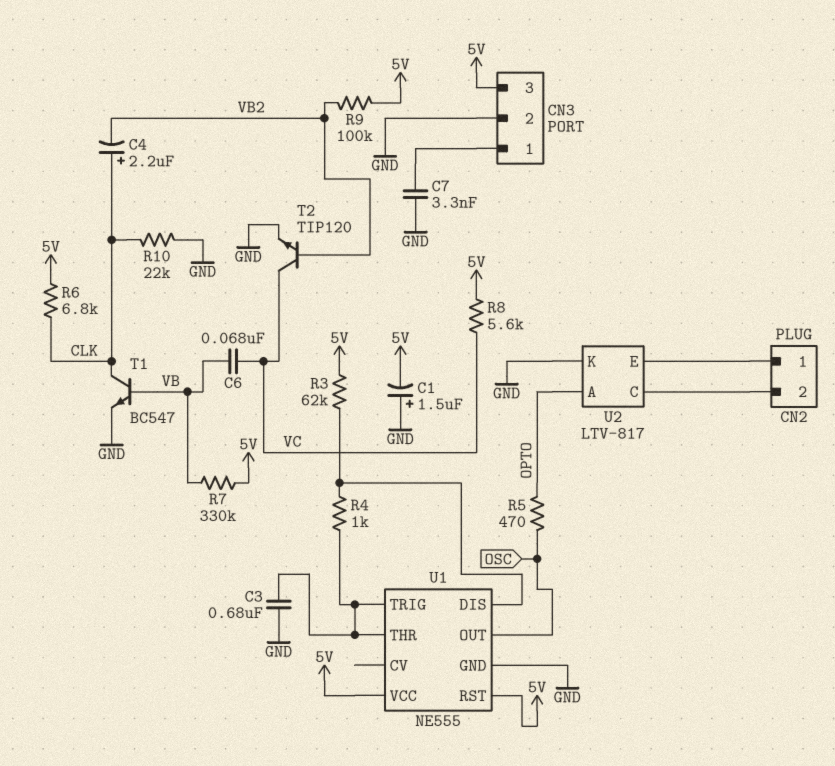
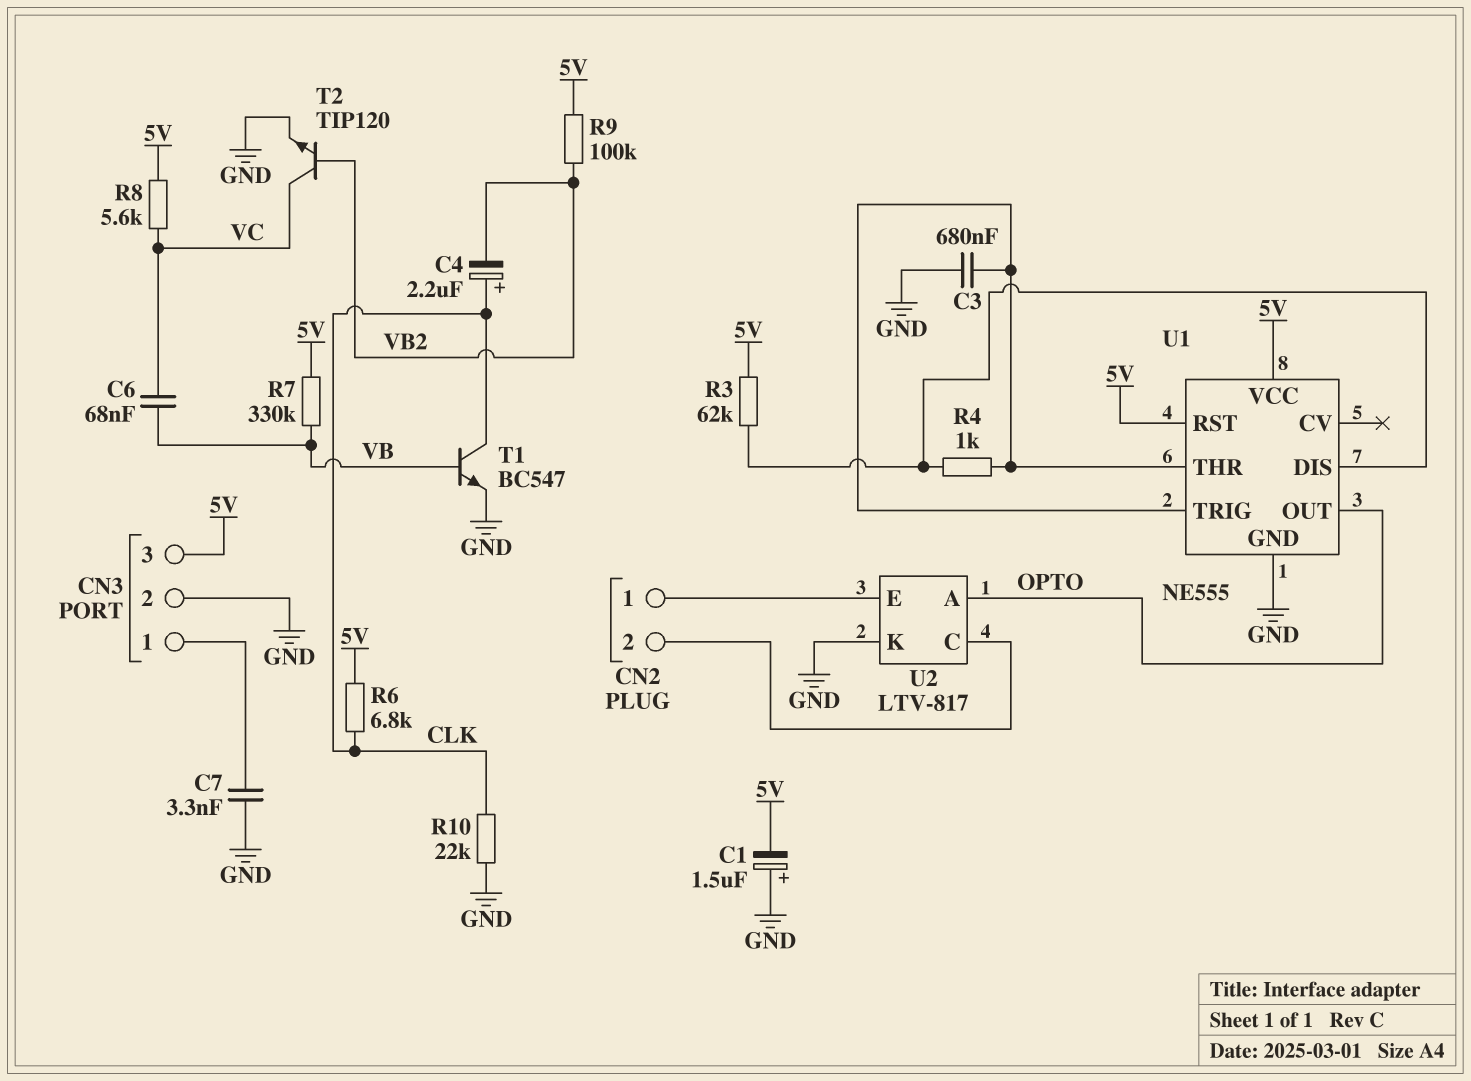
R5: 470 (OPTO, OSC) -> none
U1 pin OUT: OSC -> OPTO

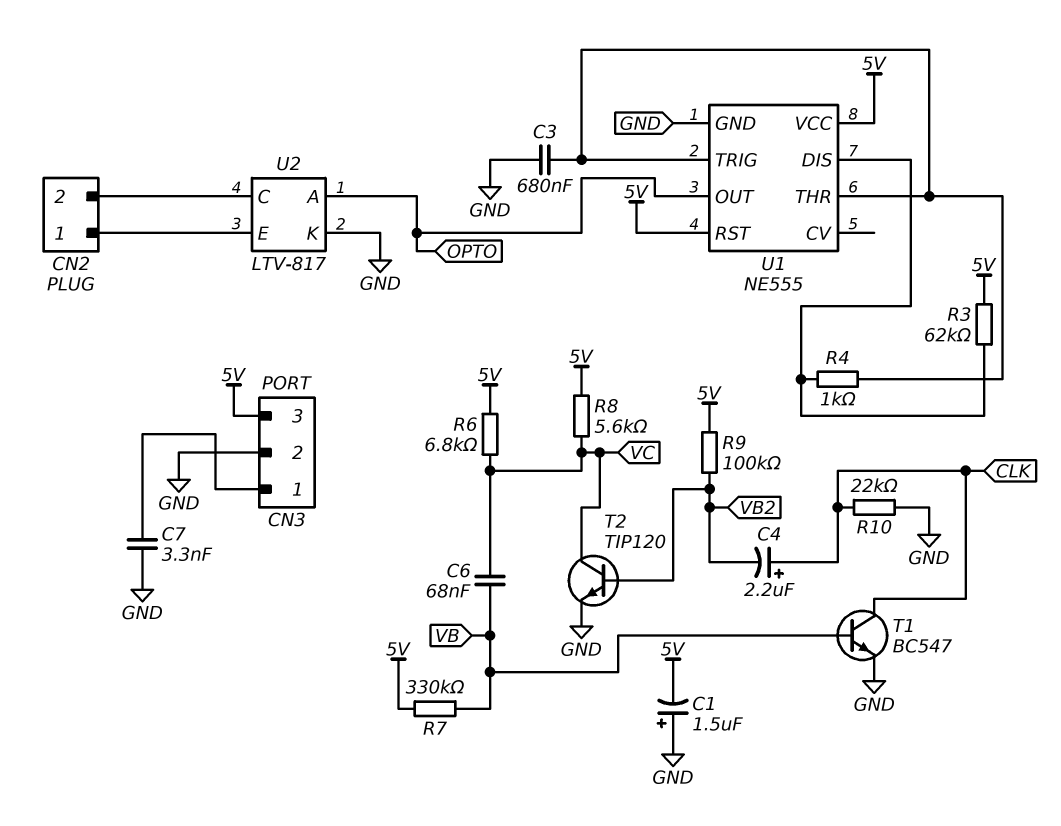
R6: 6.8k (5V, CLK) -> 6.8k (5V, VC)

